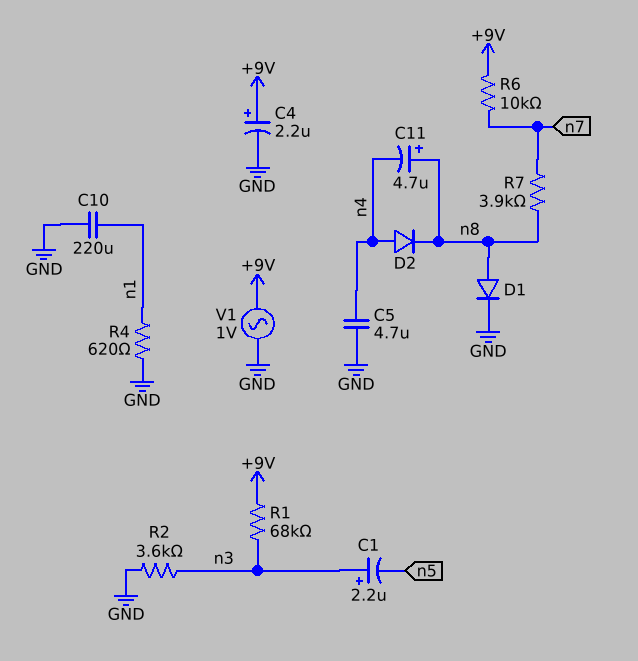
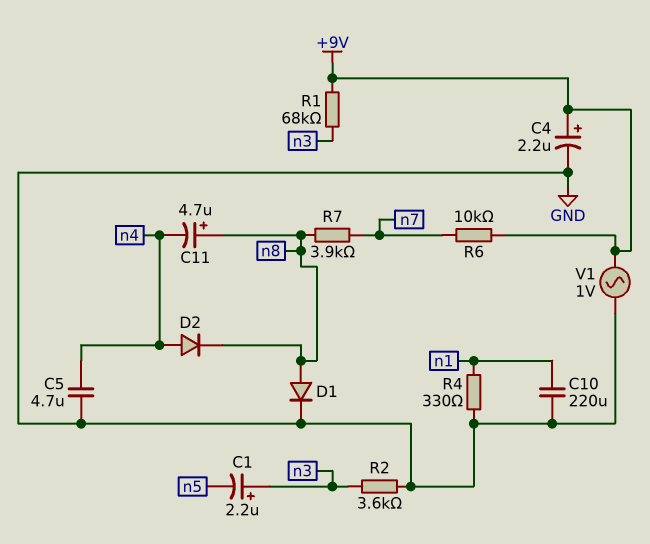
R4: 620 (GND, n1) -> 330 (GND, n1)

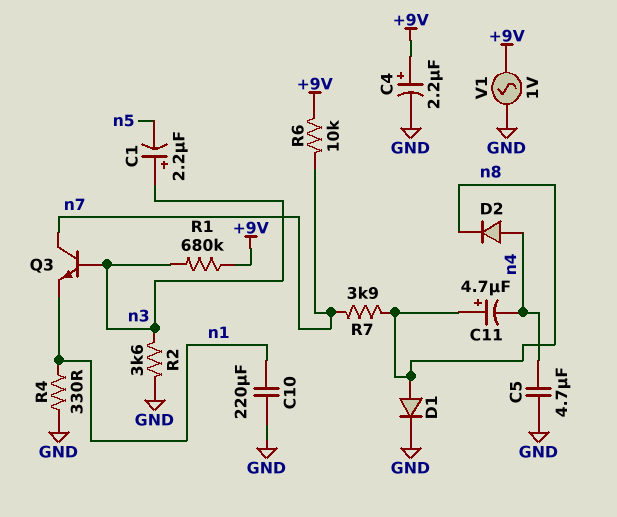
Q3: none -> NPN (B n3, C n7, E n1)
R1: 68k (+9V, n3) -> 680k (+9V, n3)

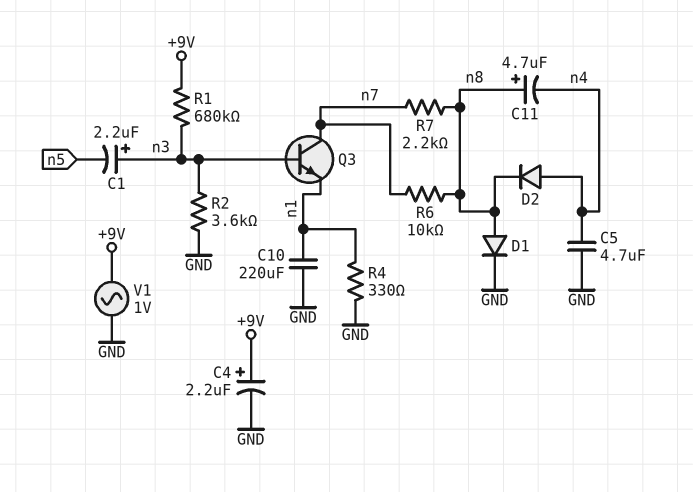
R6: 10k (+9V, n7) -> 10k (n7, n8)
R7: 3.9k (n7, n8) -> 2.2k (n7, n8)

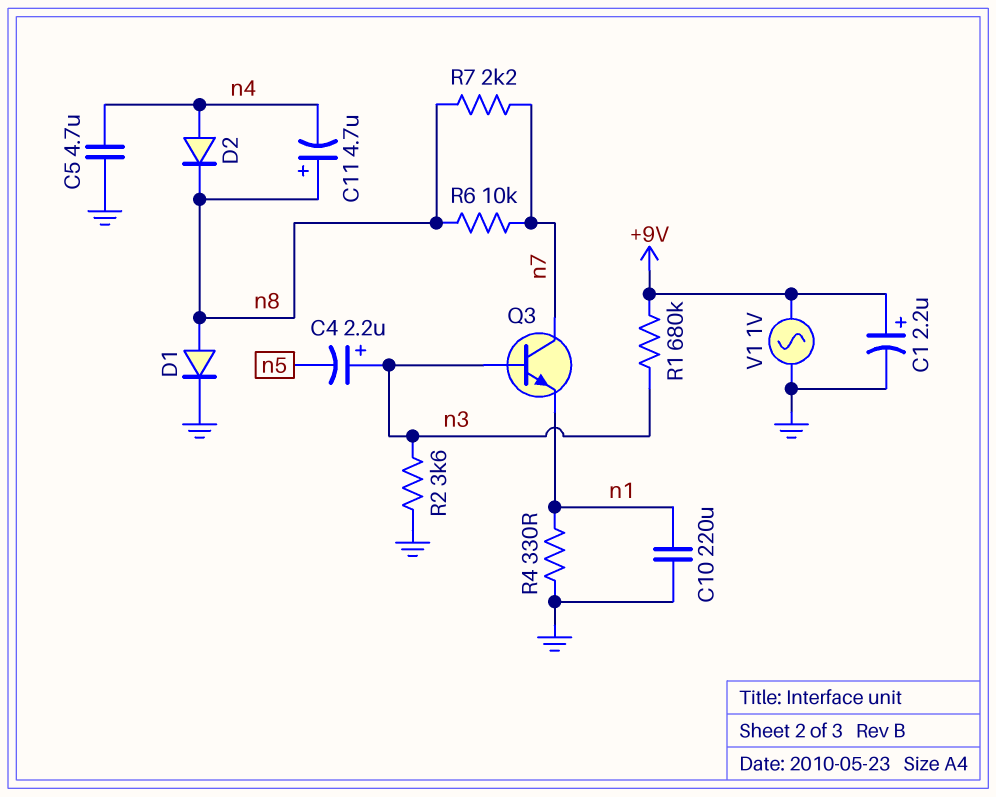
C1: 2.2uF (plus n3, minus n5) -> 2.2uF (plus +9V, minus GND)
C4: 2.2uF (plus +9V, minus GND) -> 2.2uF (plus n3, minus n5)

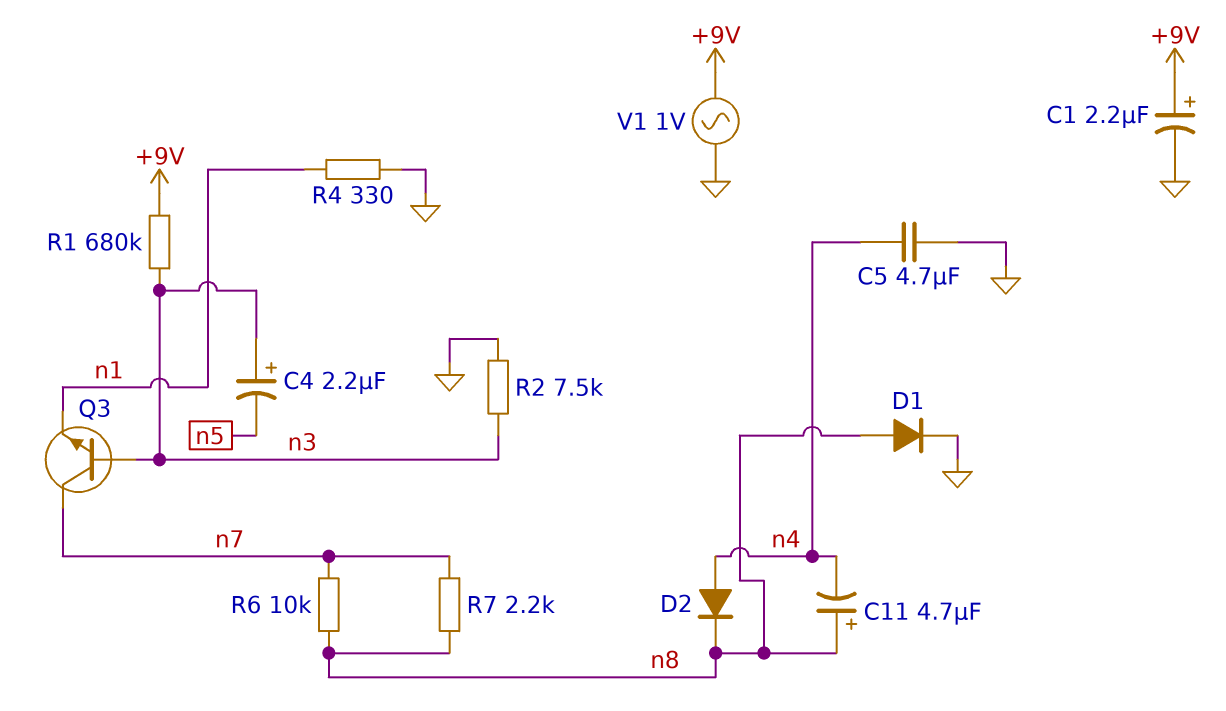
C10: 220uF (GND, n1) -> none
R2: 3.6k (GND, n3) -> 7.5k (GND, n3)

